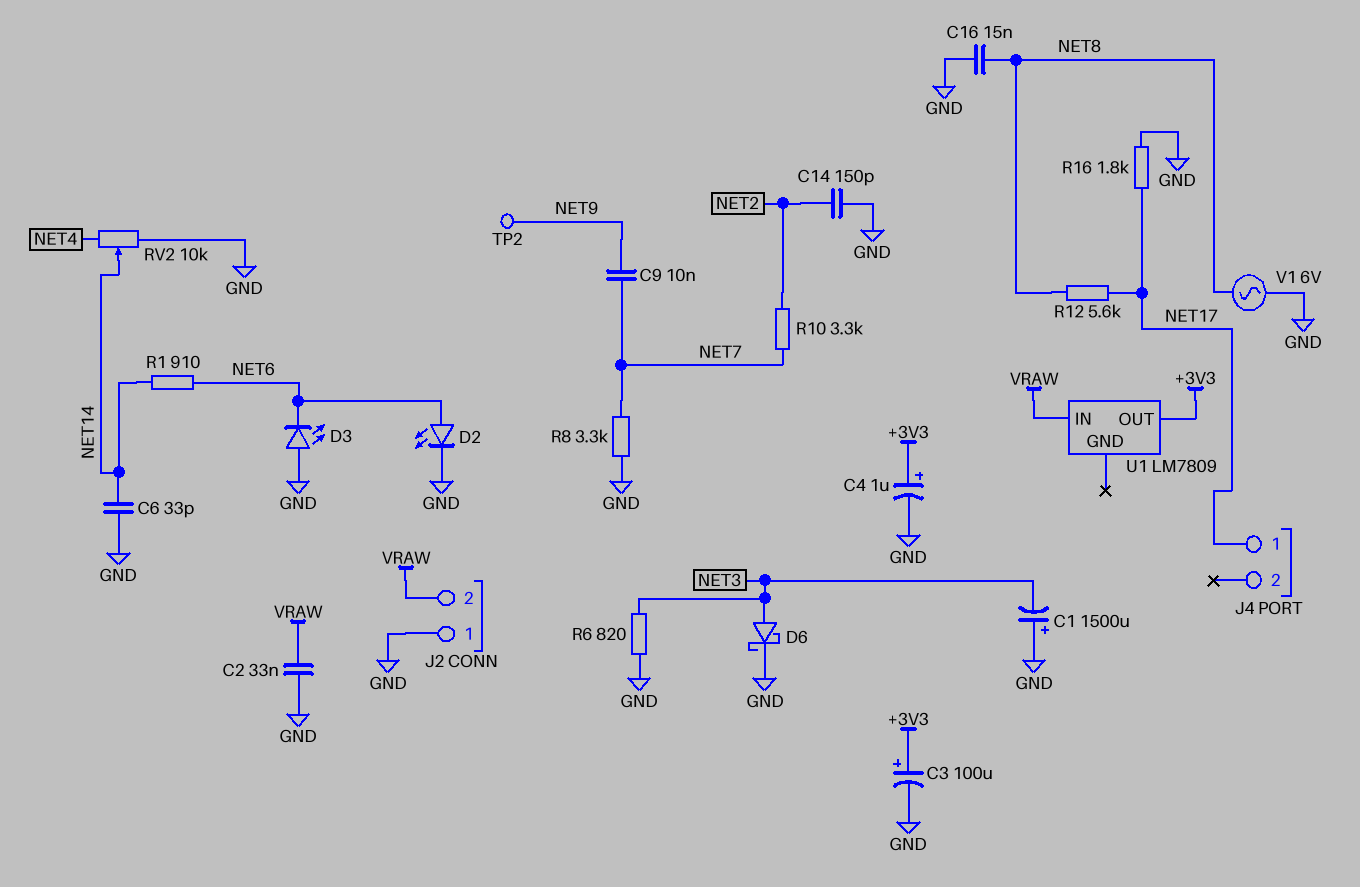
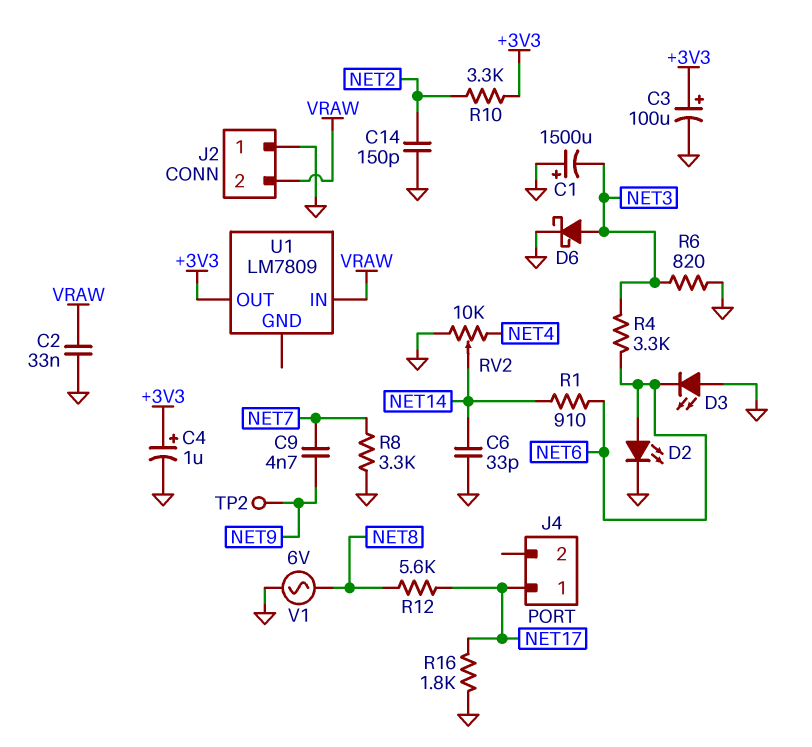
C9: 10nF (NET7, NET9) -> 4.7nF (NET7, NET9)
C16: 15nF (GND, NET8) -> none
R4: none -> 3.3k (NET3, NET6)
R10: 3.3k (NET2, NET7) -> 3.3k (+3V3, NET2)

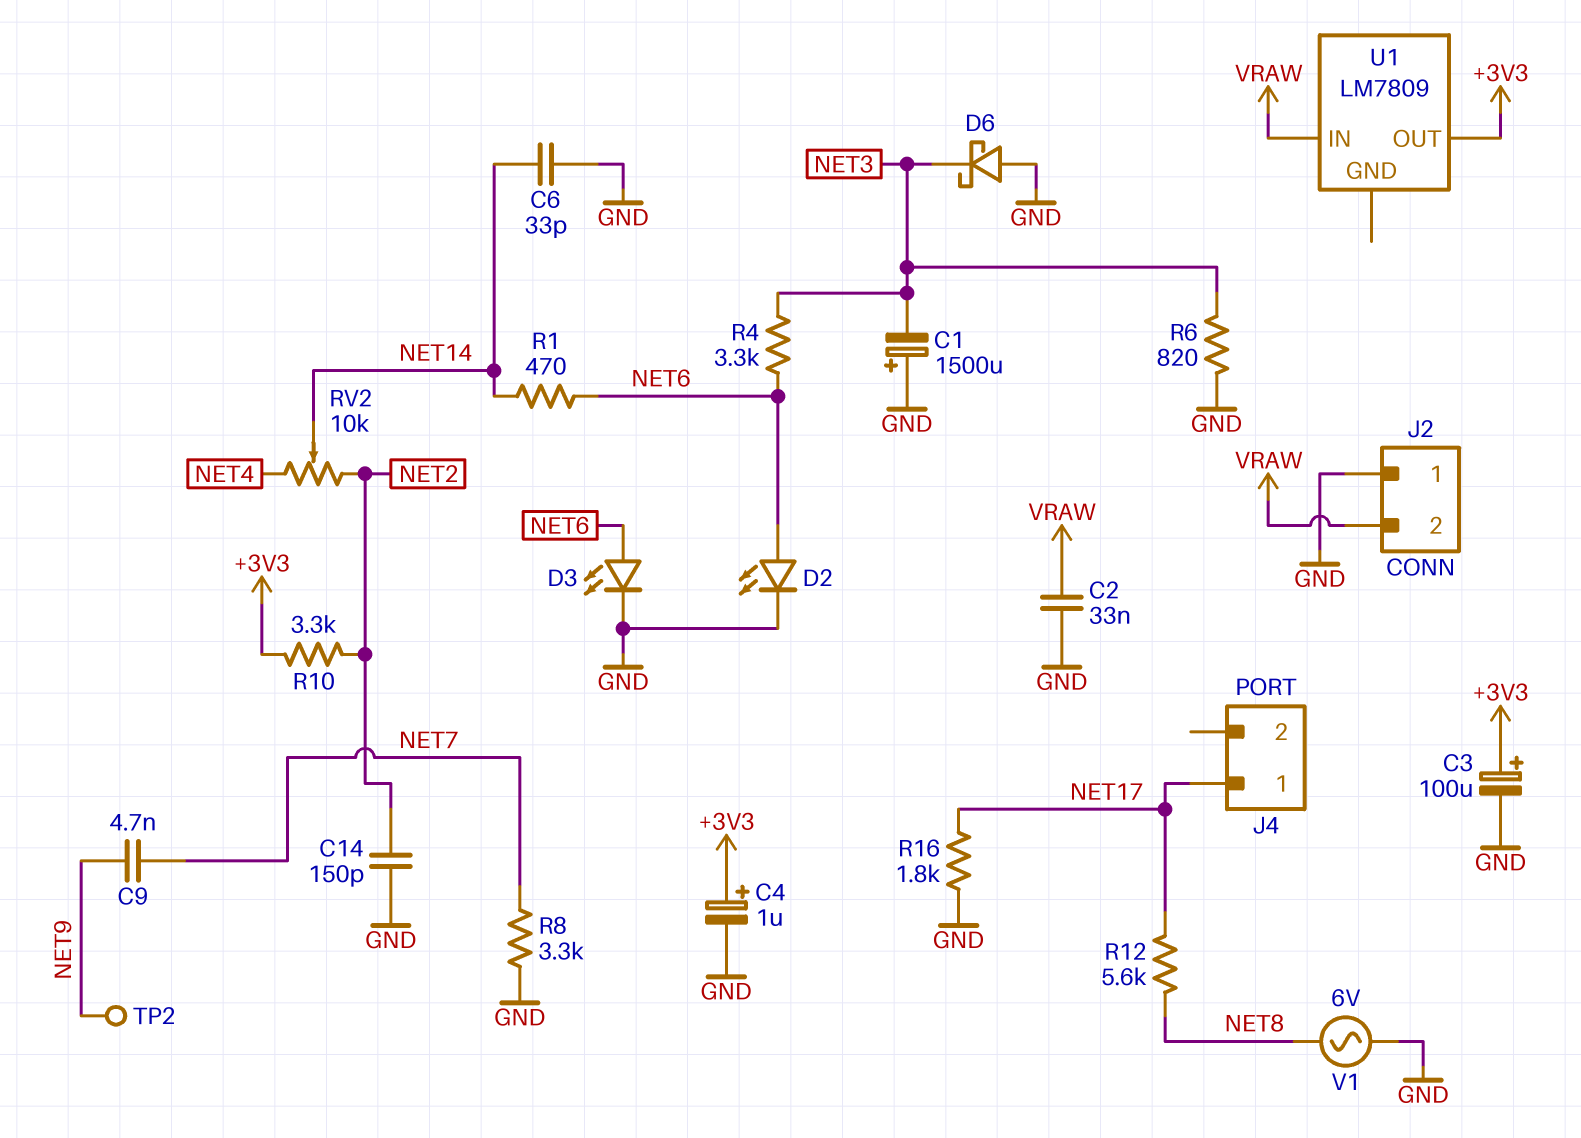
D3: LED (A GND, K NET6) -> LED (A NET6, K GND)
D6: schottky (A NET3, K GND) -> schottky (A GND, K NET3)
R1: 910 (NET6, NET14) -> 470 (NET6, NET14)
RV2: 10k (GND, NET4, wiper NET14) -> 10k (NET2, NET4, wiper NET14)

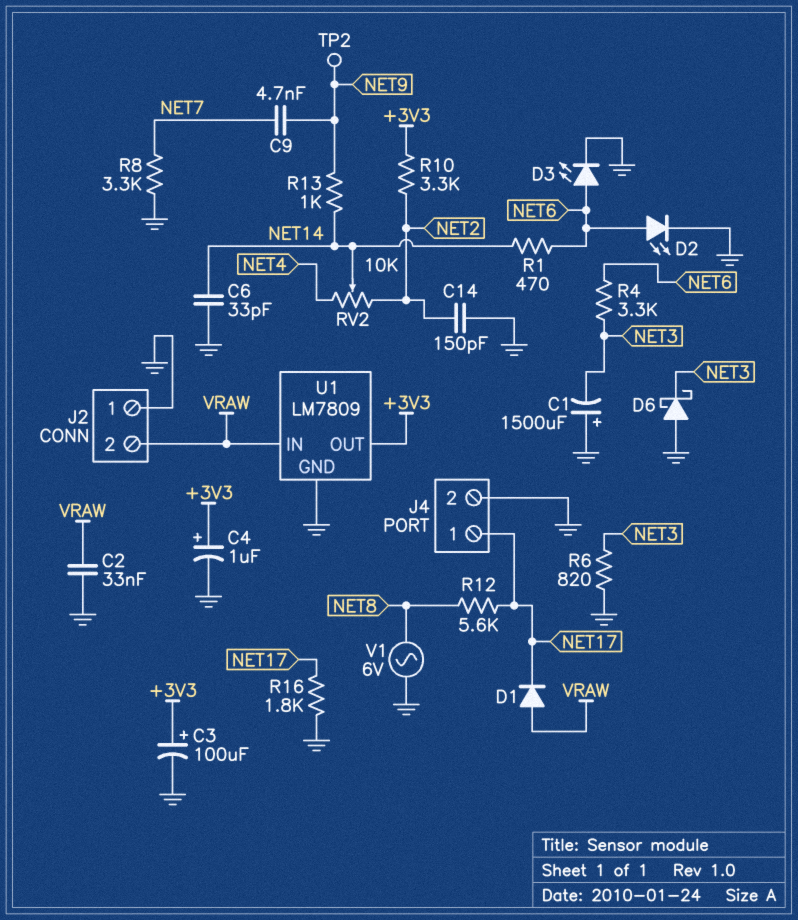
D1: none -> diode (A VRAW, K NET17)
J4 pin 2: none -> GND
R13: none -> 1k (NET9, NET14)
U1 pin GND: none -> GND

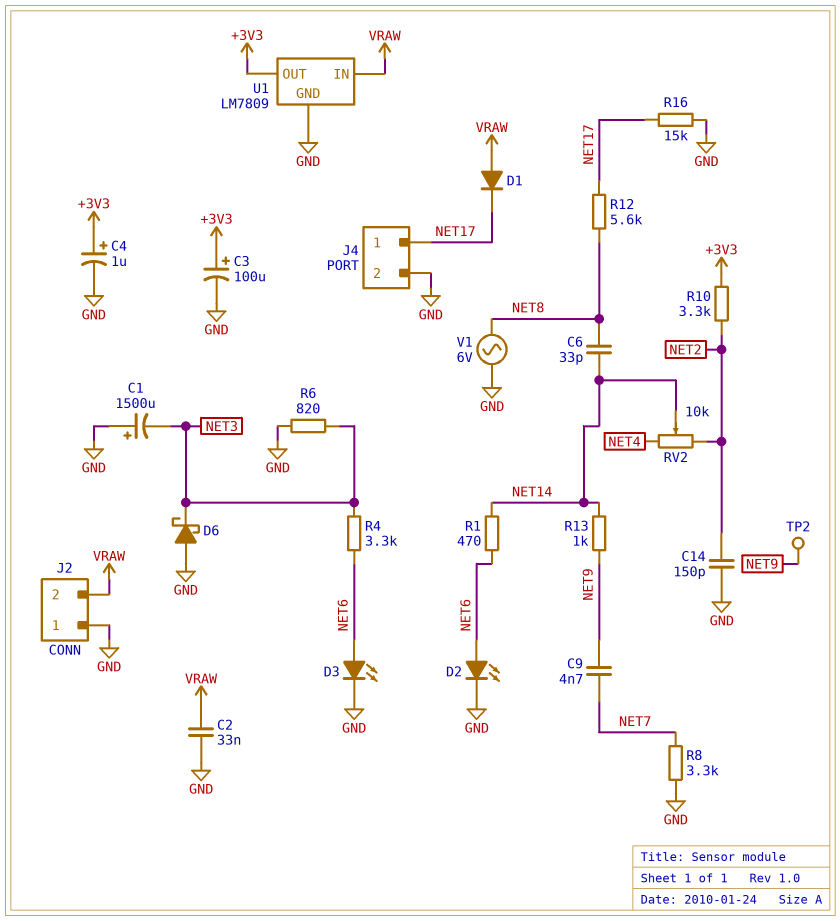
C6: 33pF (GND, NET14) -> 33pF (NET8, NET14)
R16: 1.8k (GND, NET17) -> 15k (GND, NET17)

